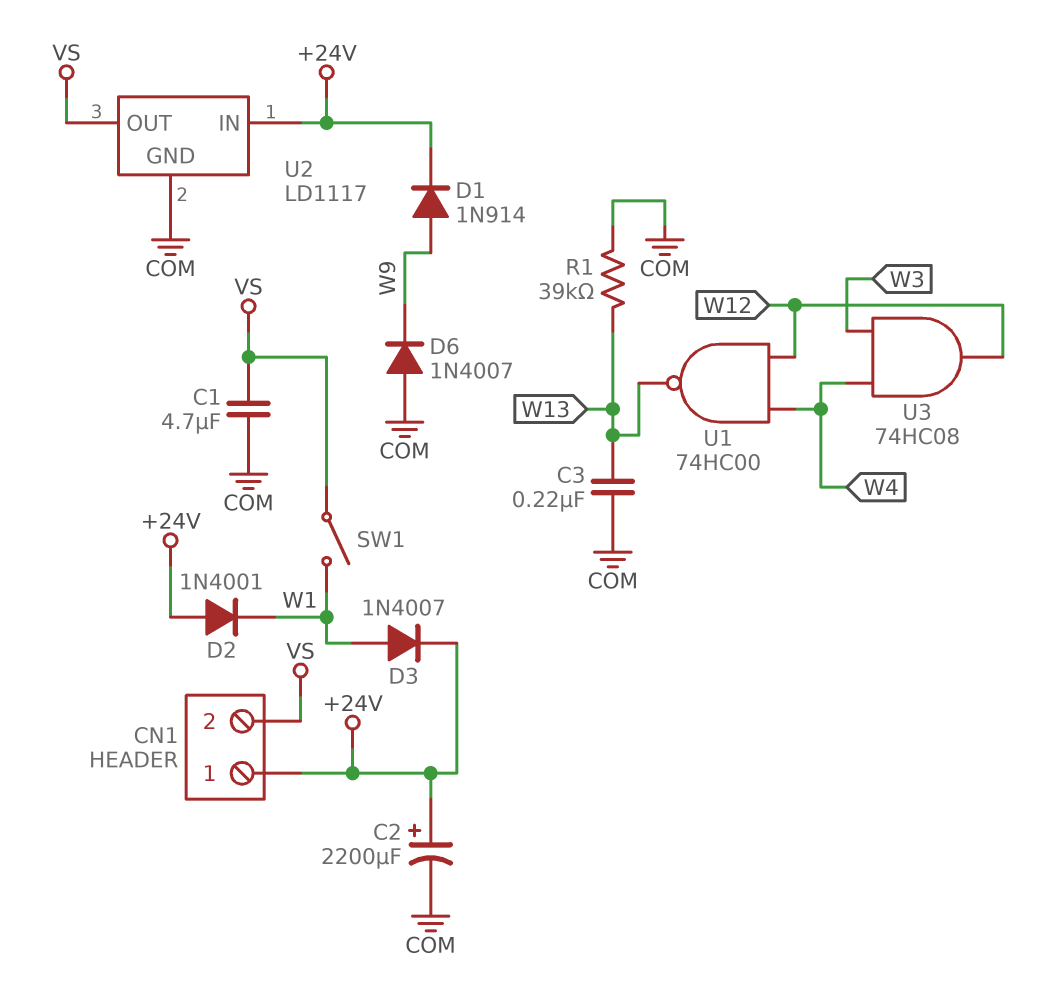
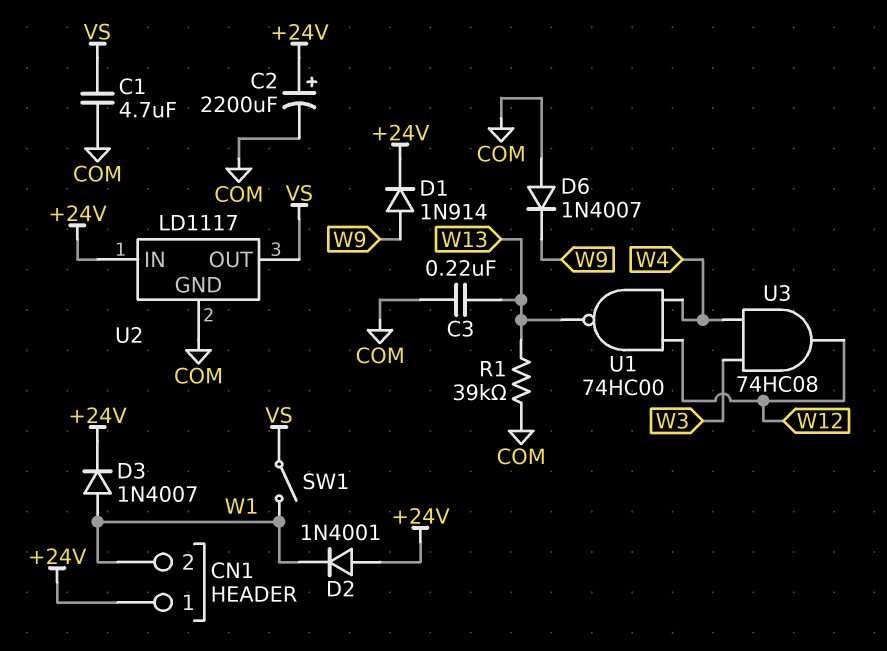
CN1 pin 2: VS -> W1

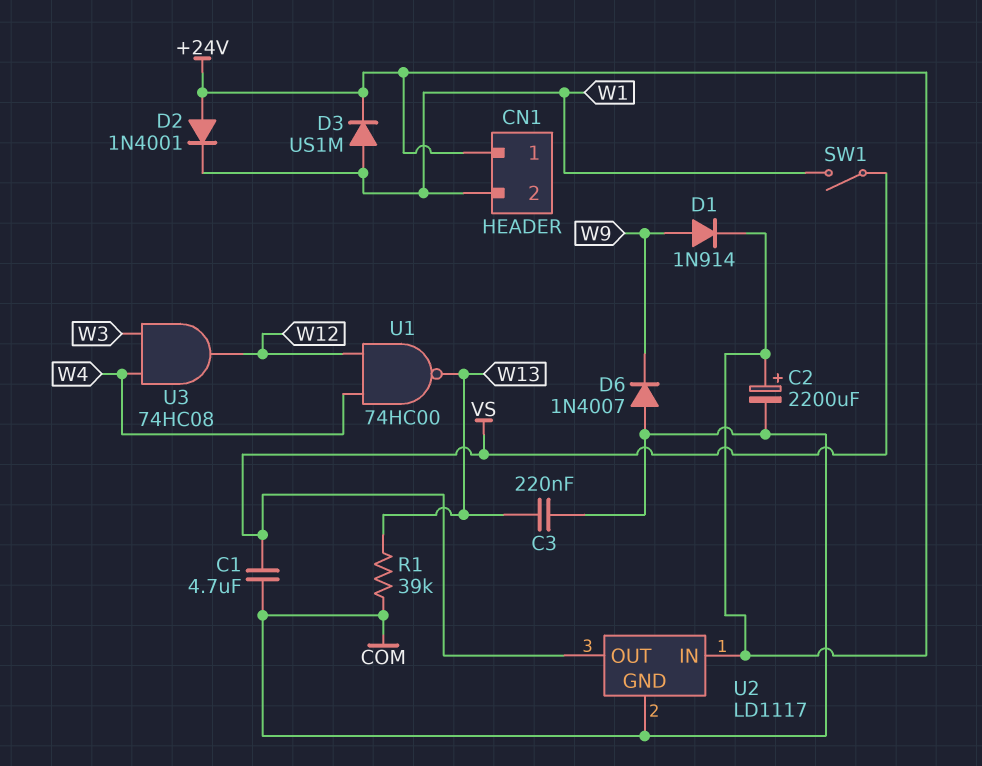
D3: diode 1N4007 (A W1, K +24V) -> diode US1M (A W1, K +24V)

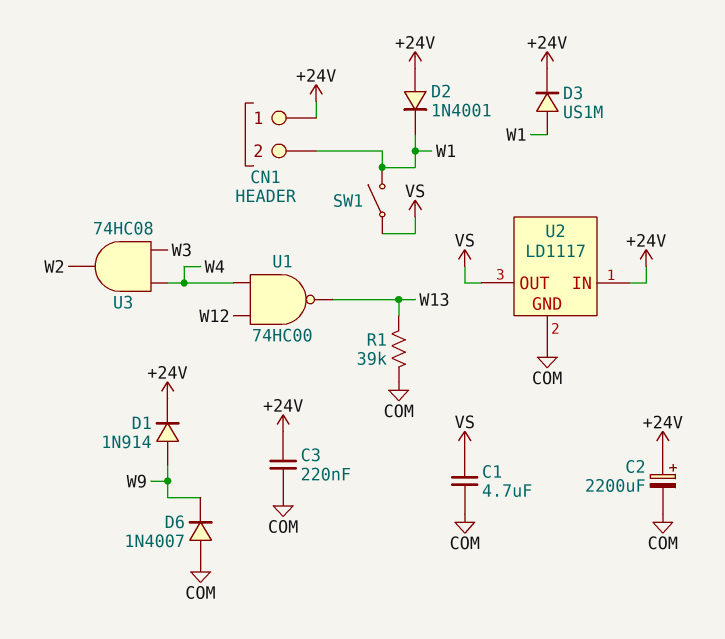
C3: 220nF (COM, W13) -> 220nF (+24V, COM)
U3: AND 74HC08 (in W3, in W4, out W12) -> AND 74HC08 (in W3, in W4, out W2)

